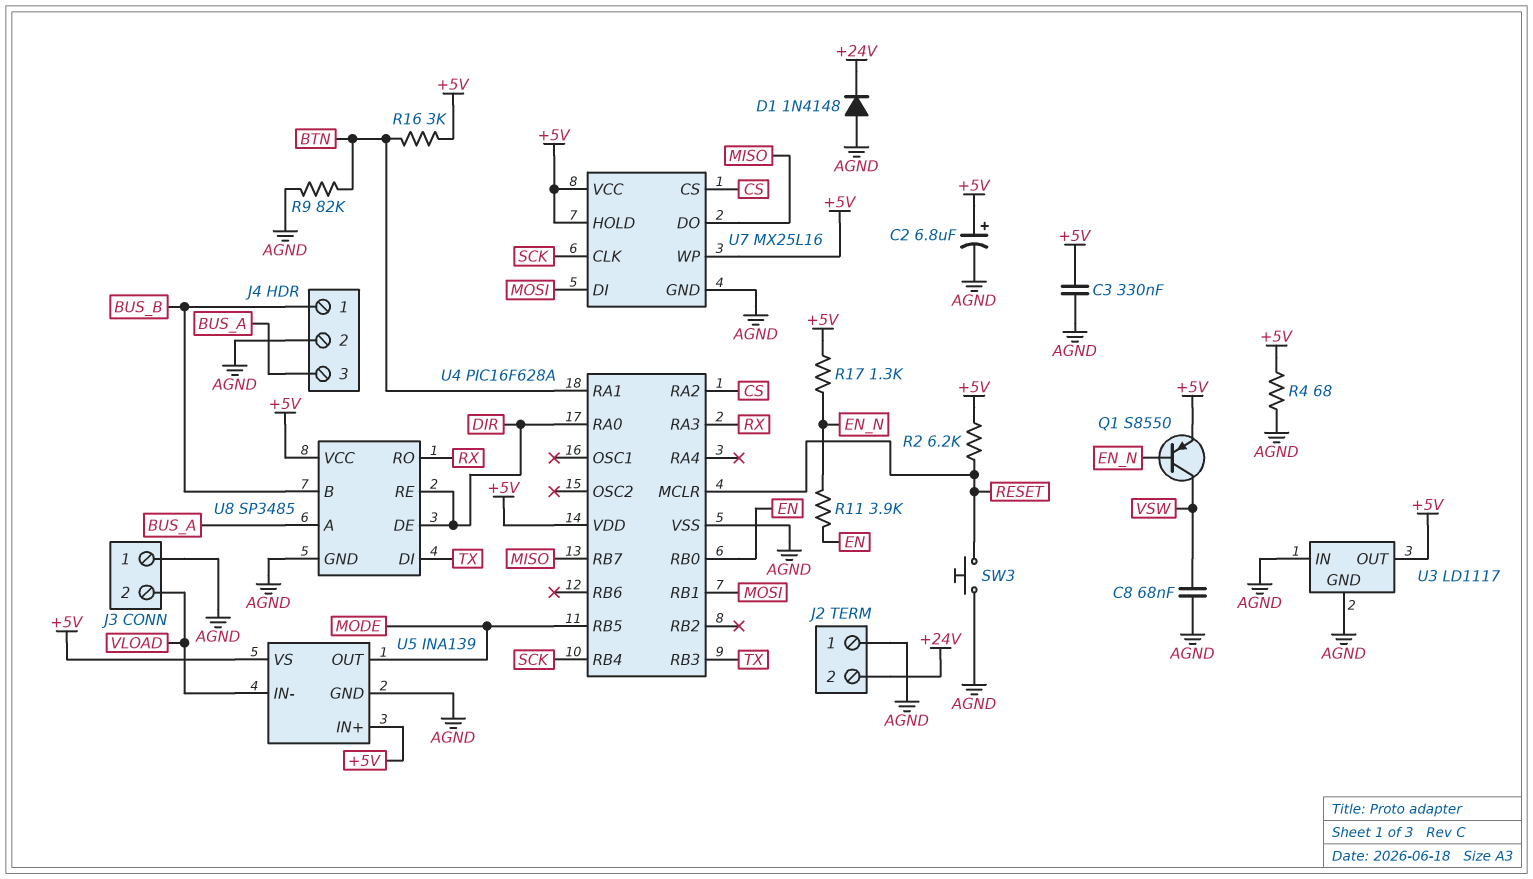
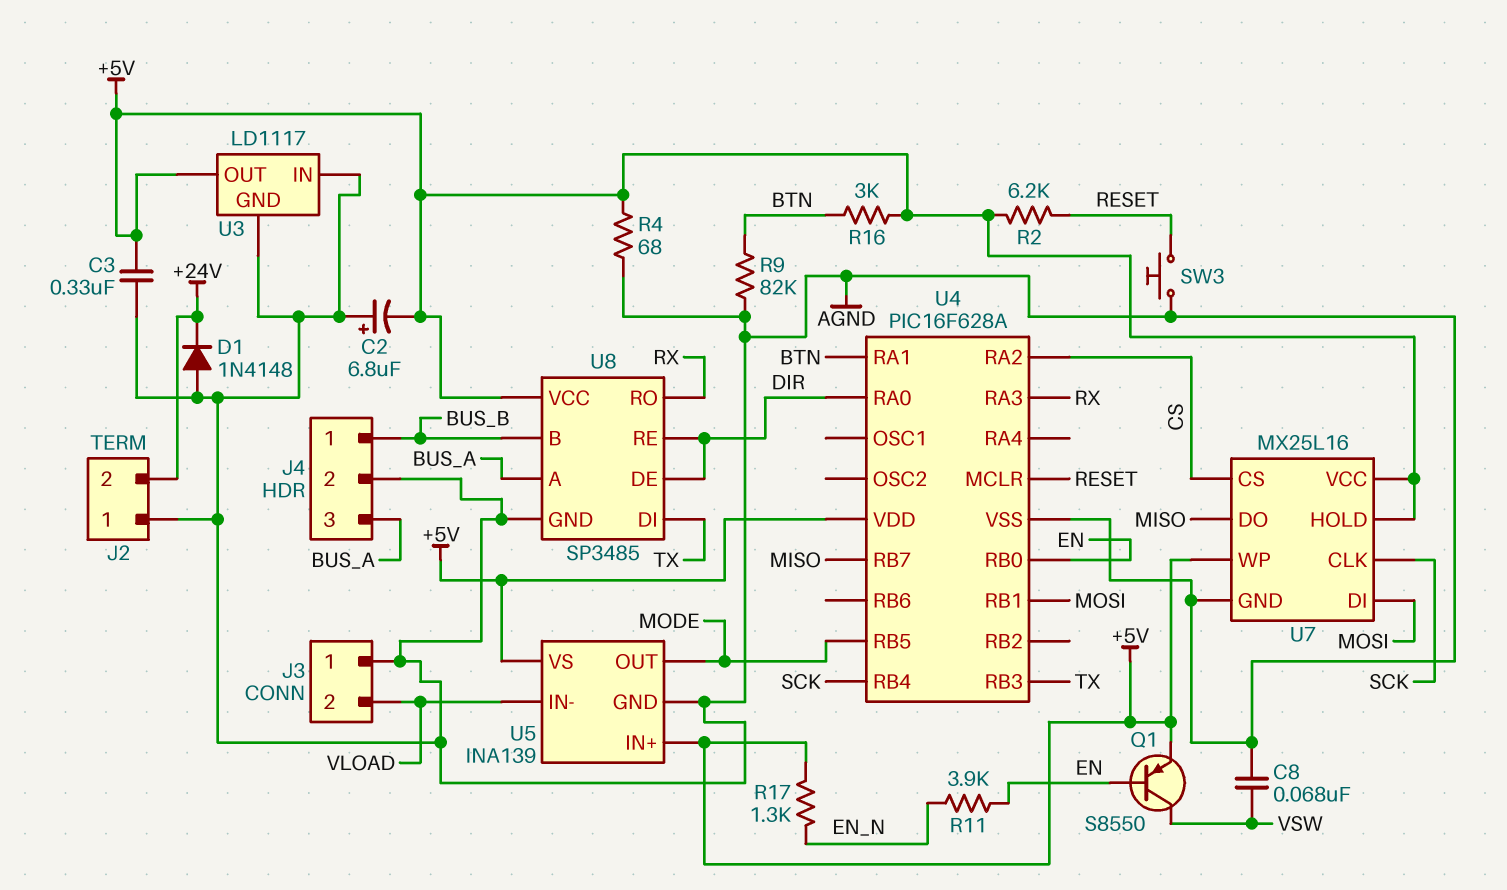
C2: 6.8uF (plus +5V, minus AGND) -> 6.8uF (plus AGND, minus +5V)
Q1: PNP S8550 (B EN_N, C VSW, E +5V) -> PNP S8550 (B EN, C VSW, E +5V)

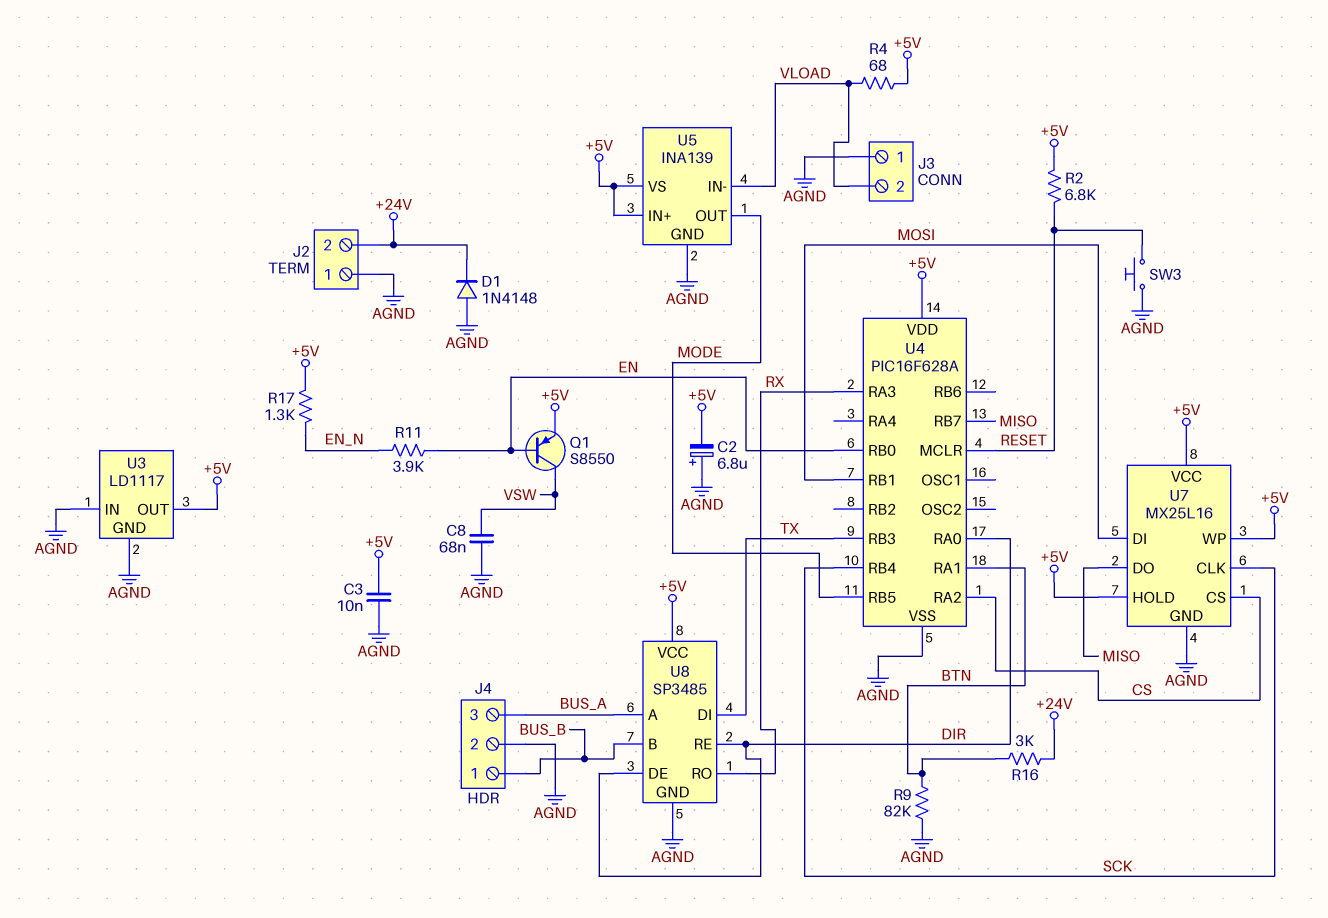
C3: 330nF (+5V, AGND) -> 10nF (+5V, AGND)
R2: 6.2k (+5V, RESET) -> 6.8k (+5V, RESET)
R4: 68 (+5V, AGND) -> 68 (+5V, VLOAD)
R16: 3k (+5V, BTN) -> 3k (+24V, BTN)

